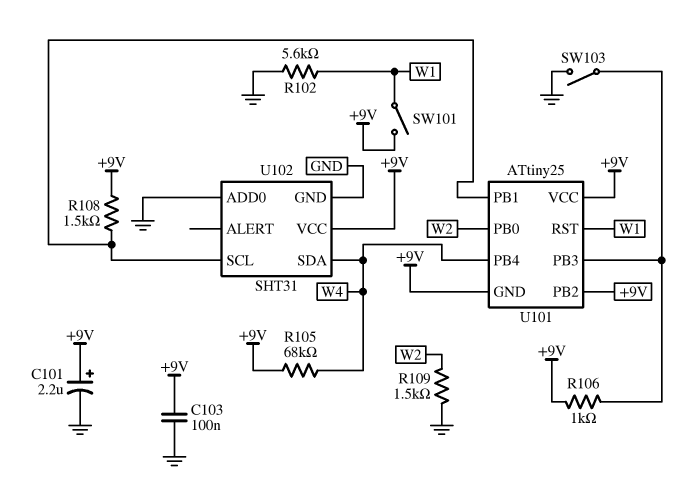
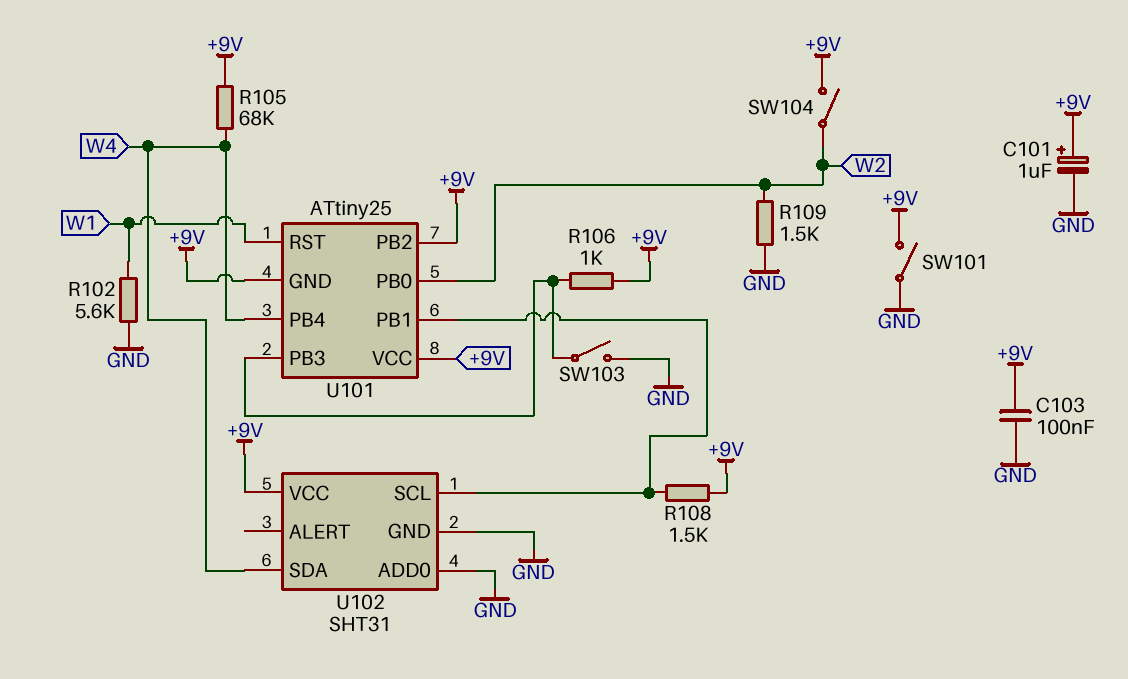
C101: 2.2uF (plus +9V, minus GND) -> 1uF (plus +9V, minus GND)
SW101: switch (+9V, W1) -> switch (+9V, GND)
SW104: none -> switch (+9V, W2)

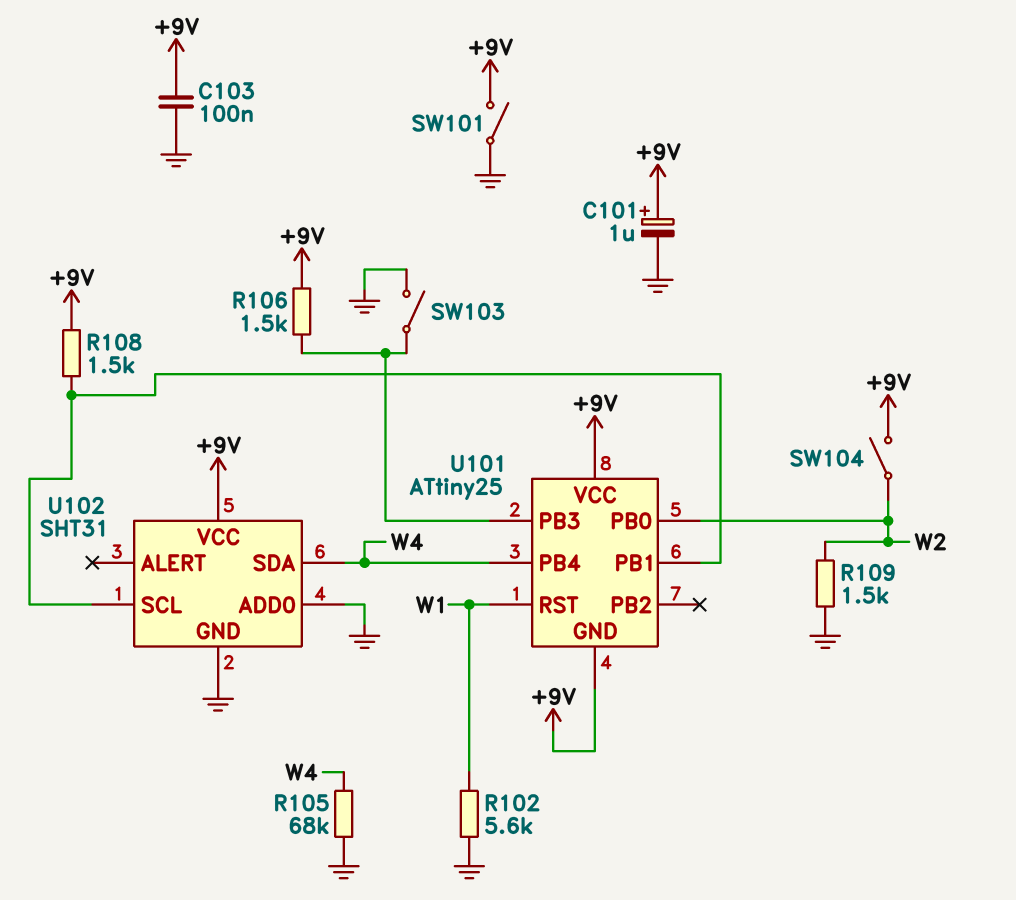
R105: 68k (+9V, W4) -> 68k (GND, W4)
R106: 1k (+9V, U101/PB3) -> 1.5k (+9V, U101/PB3)
U101 pin PB2: +9V -> none

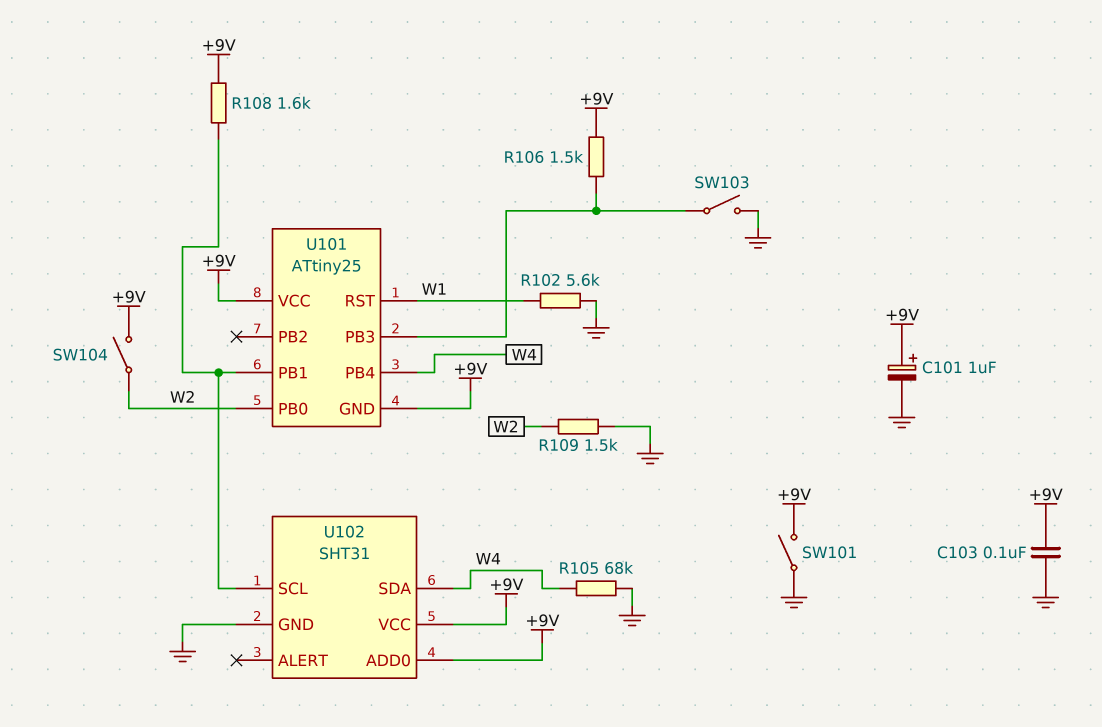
R108: 1.5k (+9V, U101/PB1) -> 1.6k (+9V, U101/PB1)
U102 pin ADD0: GND -> +9V

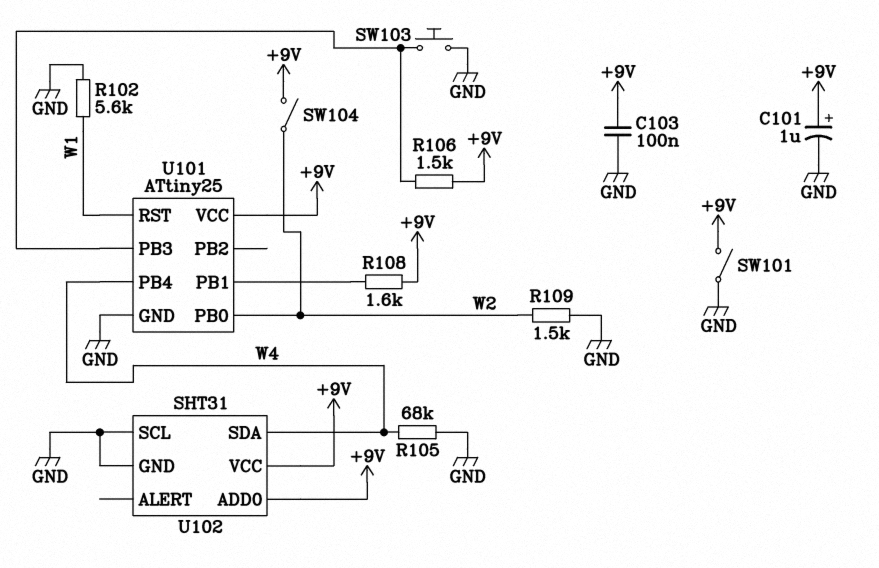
SW103: switch (GND, U101/PB3) -> button (GND, U101/PB3)
U101 pin GND: +9V -> GND
U102 pin SCL: U101/PB1 -> GND

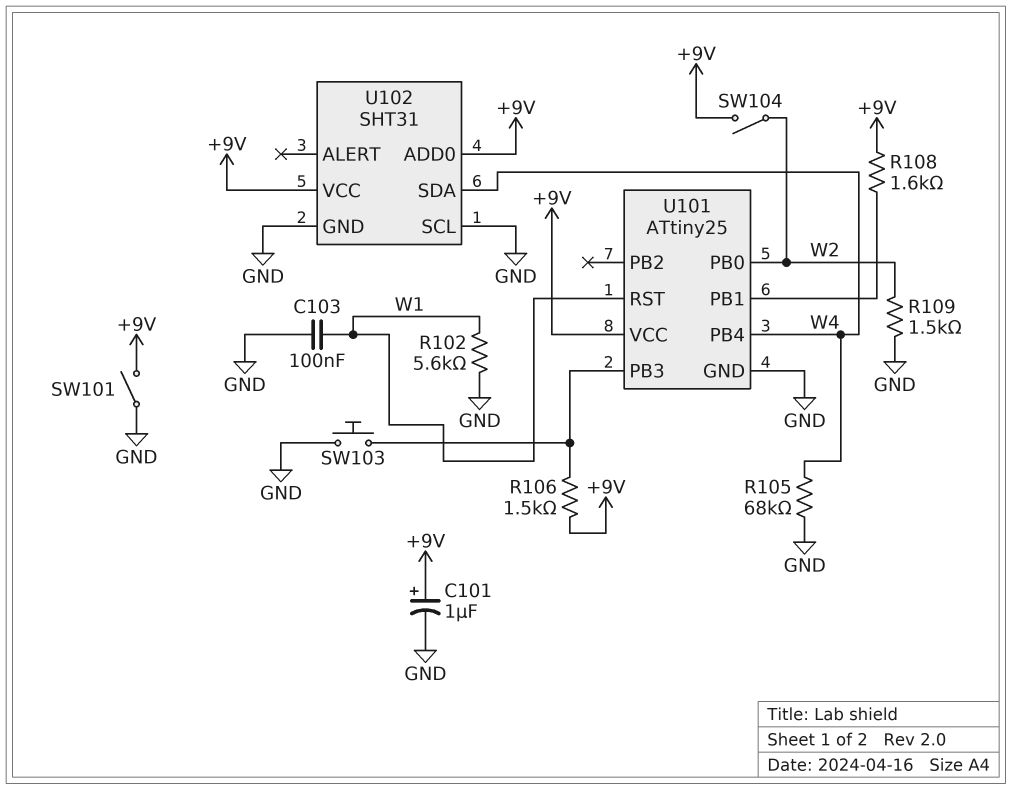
C103: 100nF (+9V, GND) -> 100nF (GND, W1)

